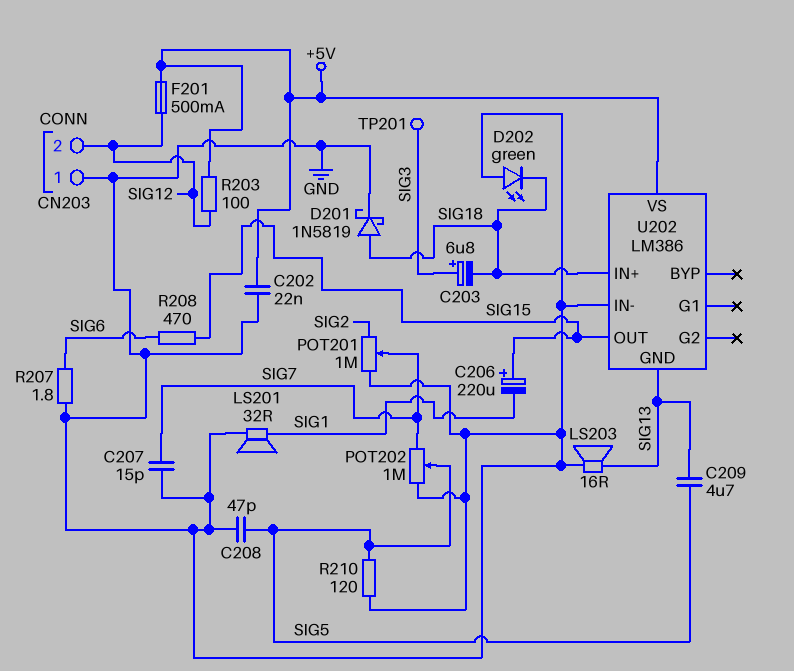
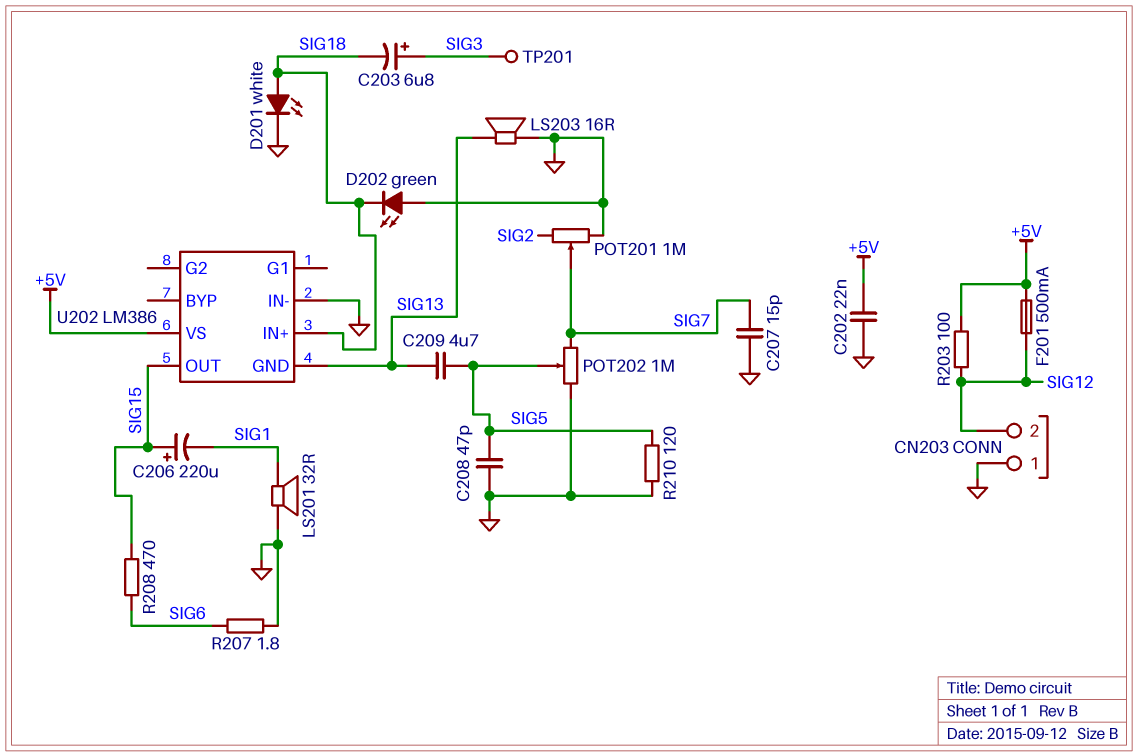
D201: schottky 1N5819 (A SIG18, K GND) -> LED white (A SIG18, K GND)

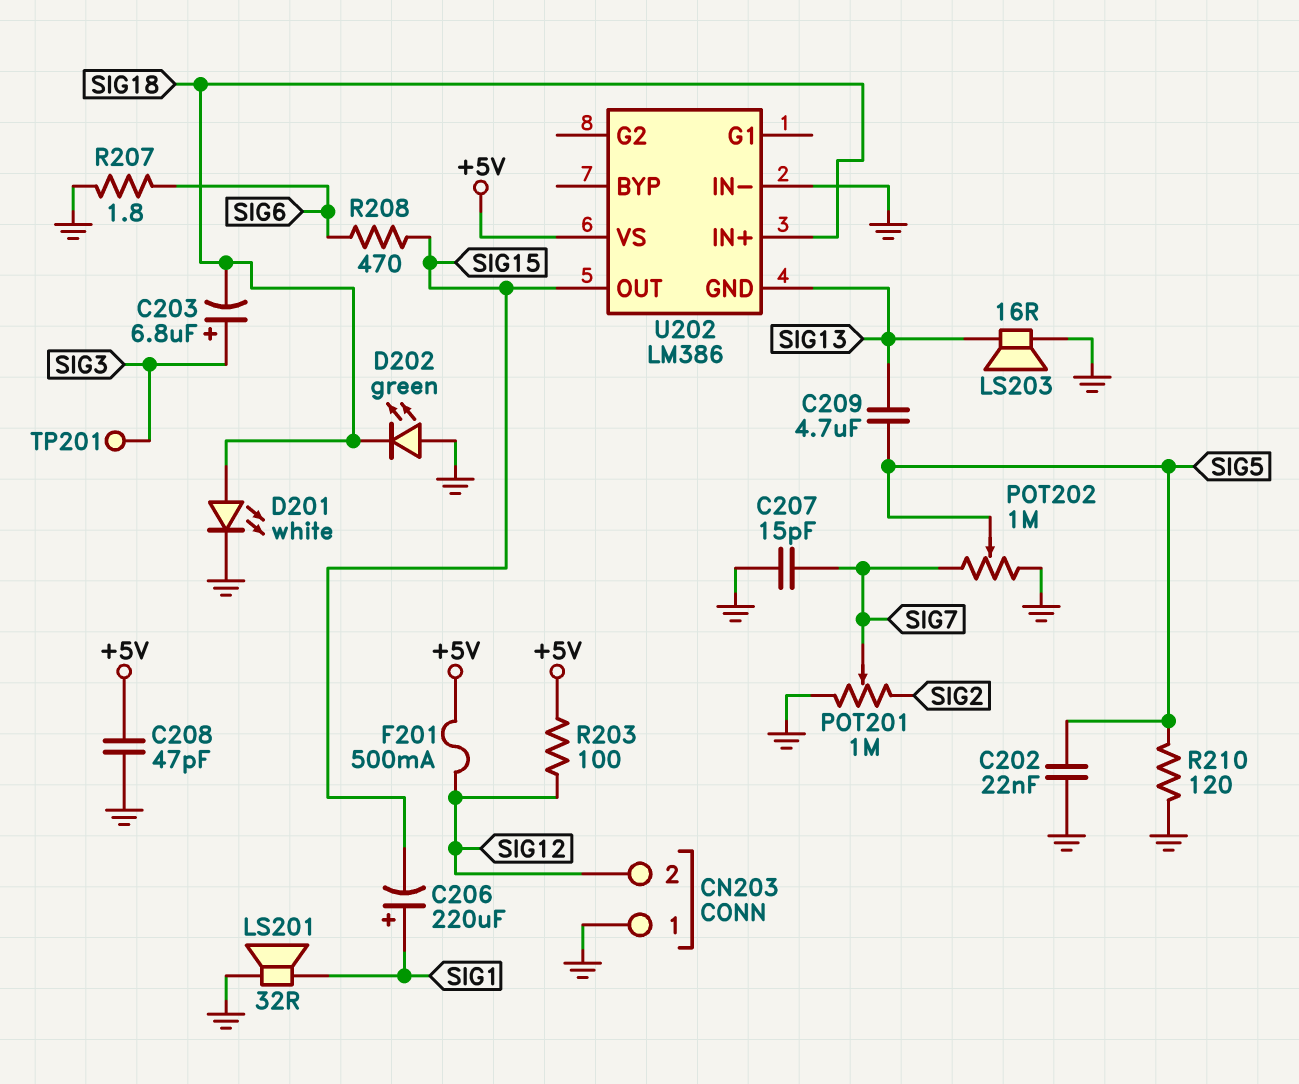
C202: 22nF (+5V, GND) -> 22nF (GND, SIG5)
C206: 220uF (plus SIG15, minus SIG1) -> 220uF (plus SIG1, minus SIG15)
C208: 47pF (GND, SIG5) -> 47pF (+5V, GND)

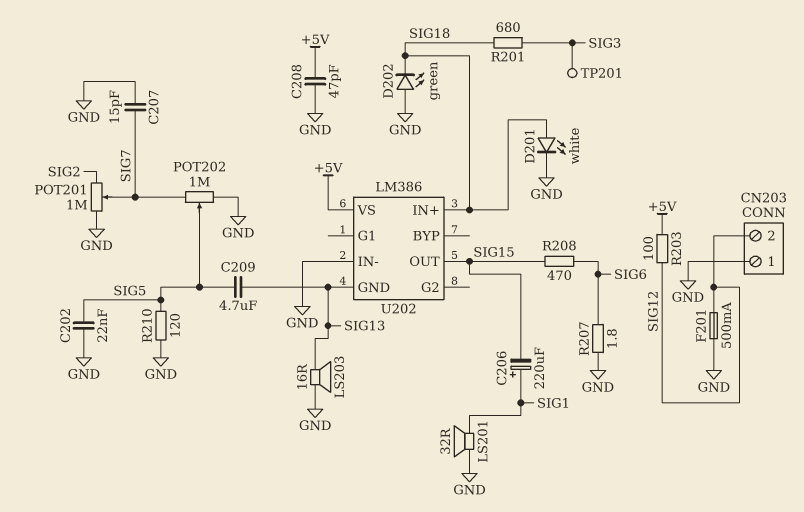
C203: 6.8uF (plus SIG3, minus SIG18) -> none
F201: 500mA (+5V, SIG12) -> 500mA (GND, SIG12)
R201: none -> 680 (SIG3, SIG18)

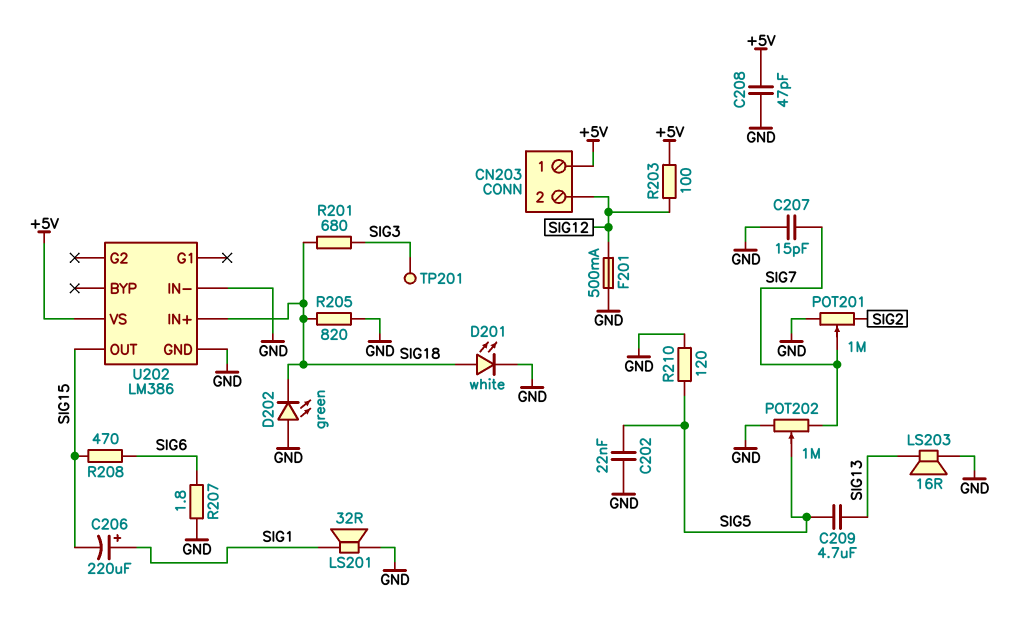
CN203 pin 1: GND -> +5V
R205: none -> 820 (GND, SIG18)
U202 pin GND: SIG13 -> GND

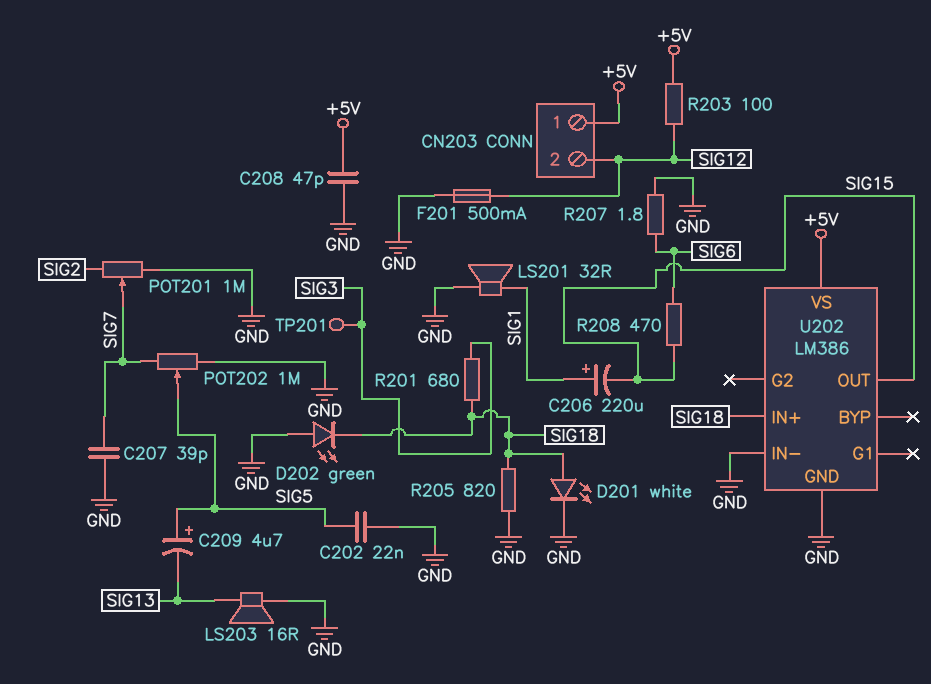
C207: 15pF (GND, SIG7) -> 39pF (GND, SIG7)
C209: 4.7uF (SIG5, SIG13) -> 4.7uF (plus SIG5, minus SIG13)
R210: 120 (GND, SIG5) -> none

